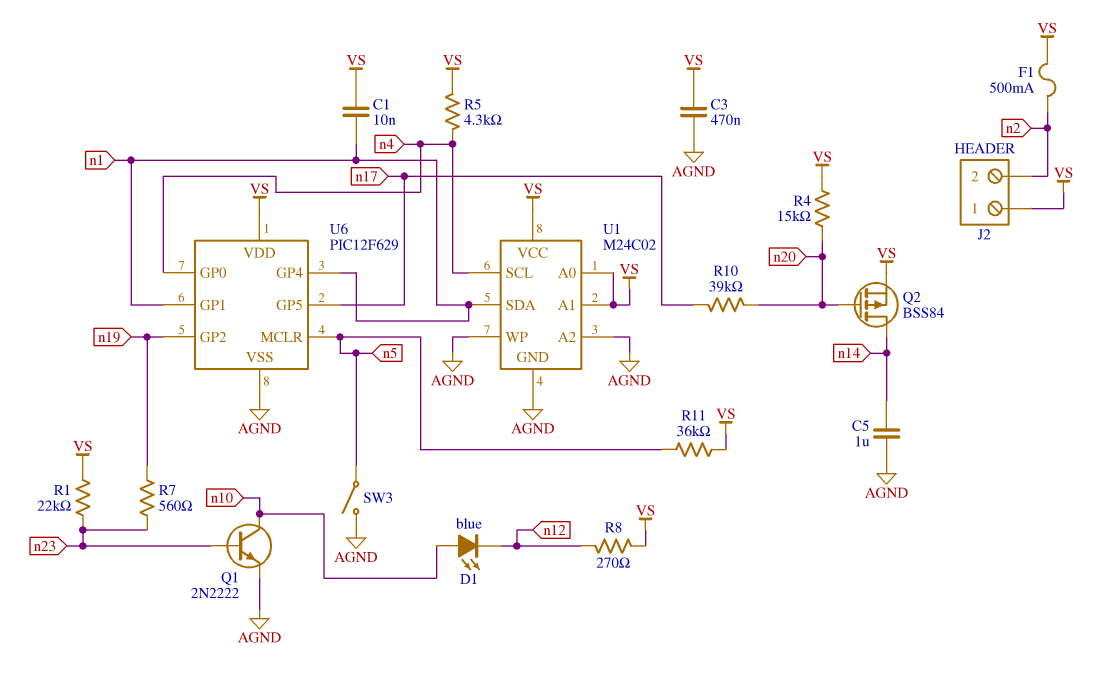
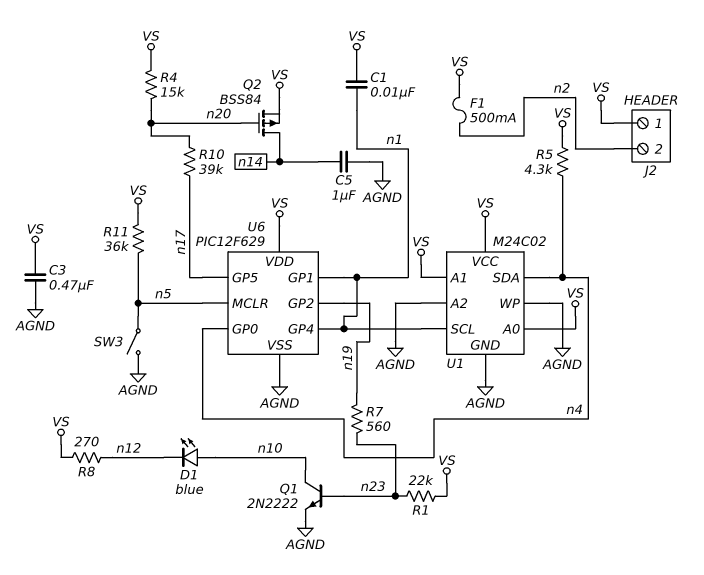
U1 pin SCL: n4 -> n1
U1 pin SDA: n1 -> n4

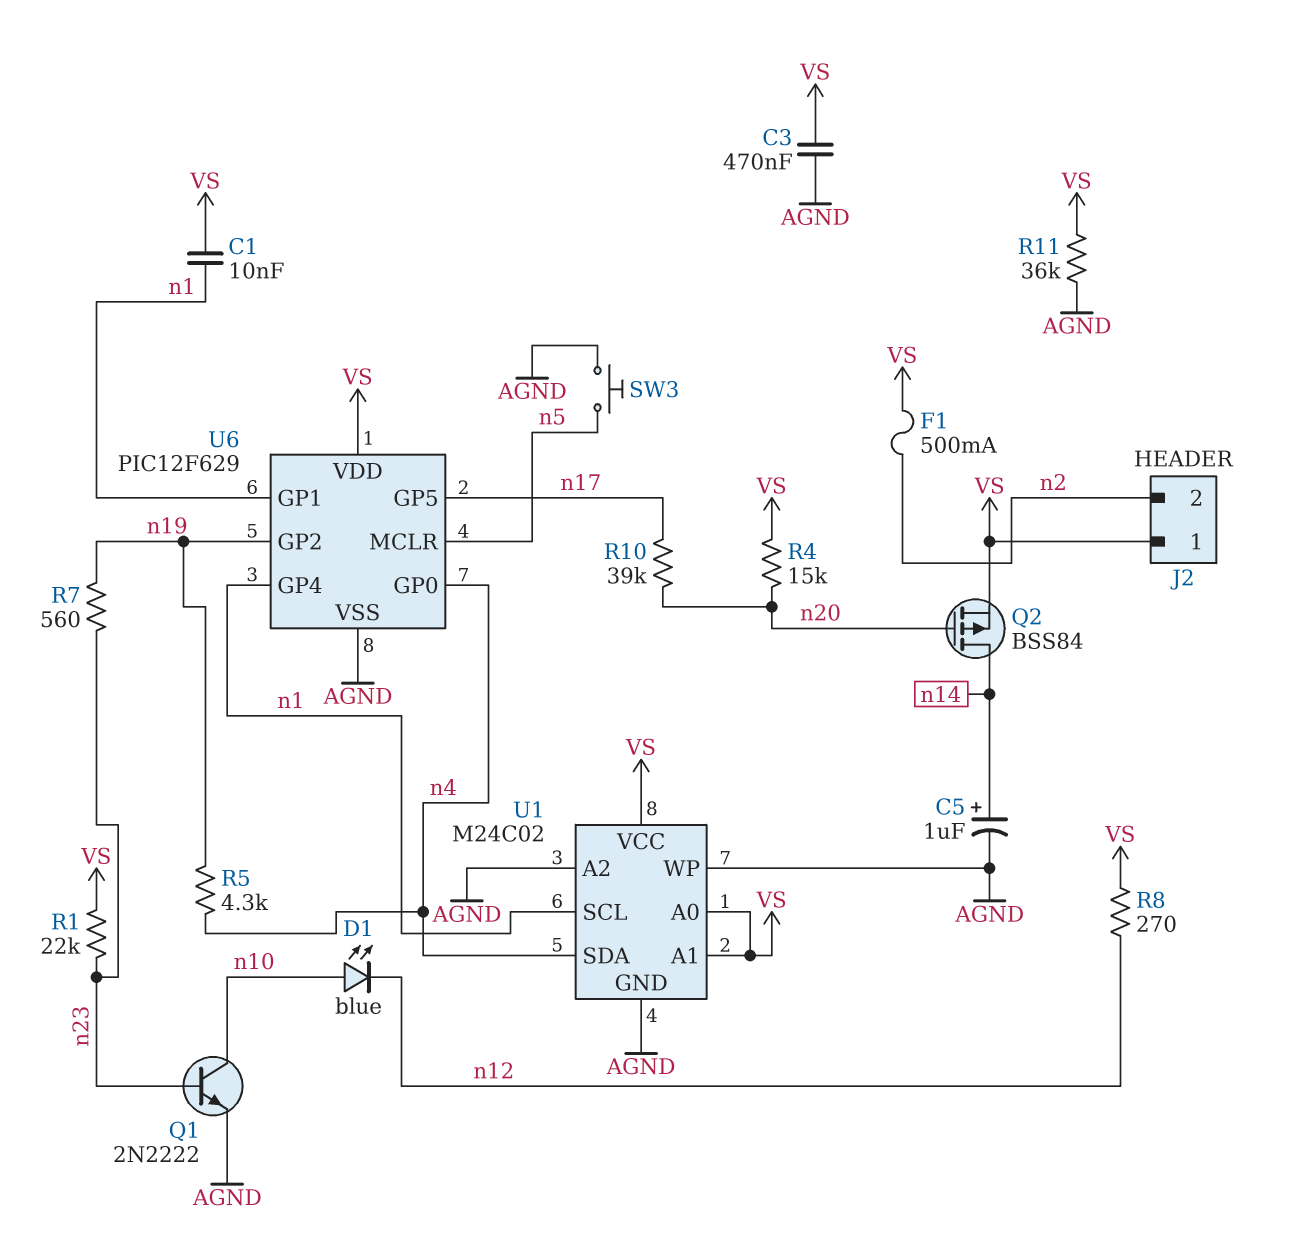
C5: 1uF (AGND, n14) -> 1uF (plus n14, minus AGND)
R5: 4.3k (VS, n4) -> 4.3k (n4, n19)
R11: 36k (VS, n5) -> 36k (AGND, VS)
SW3: switch (AGND, n5) -> button (AGND, n5)

